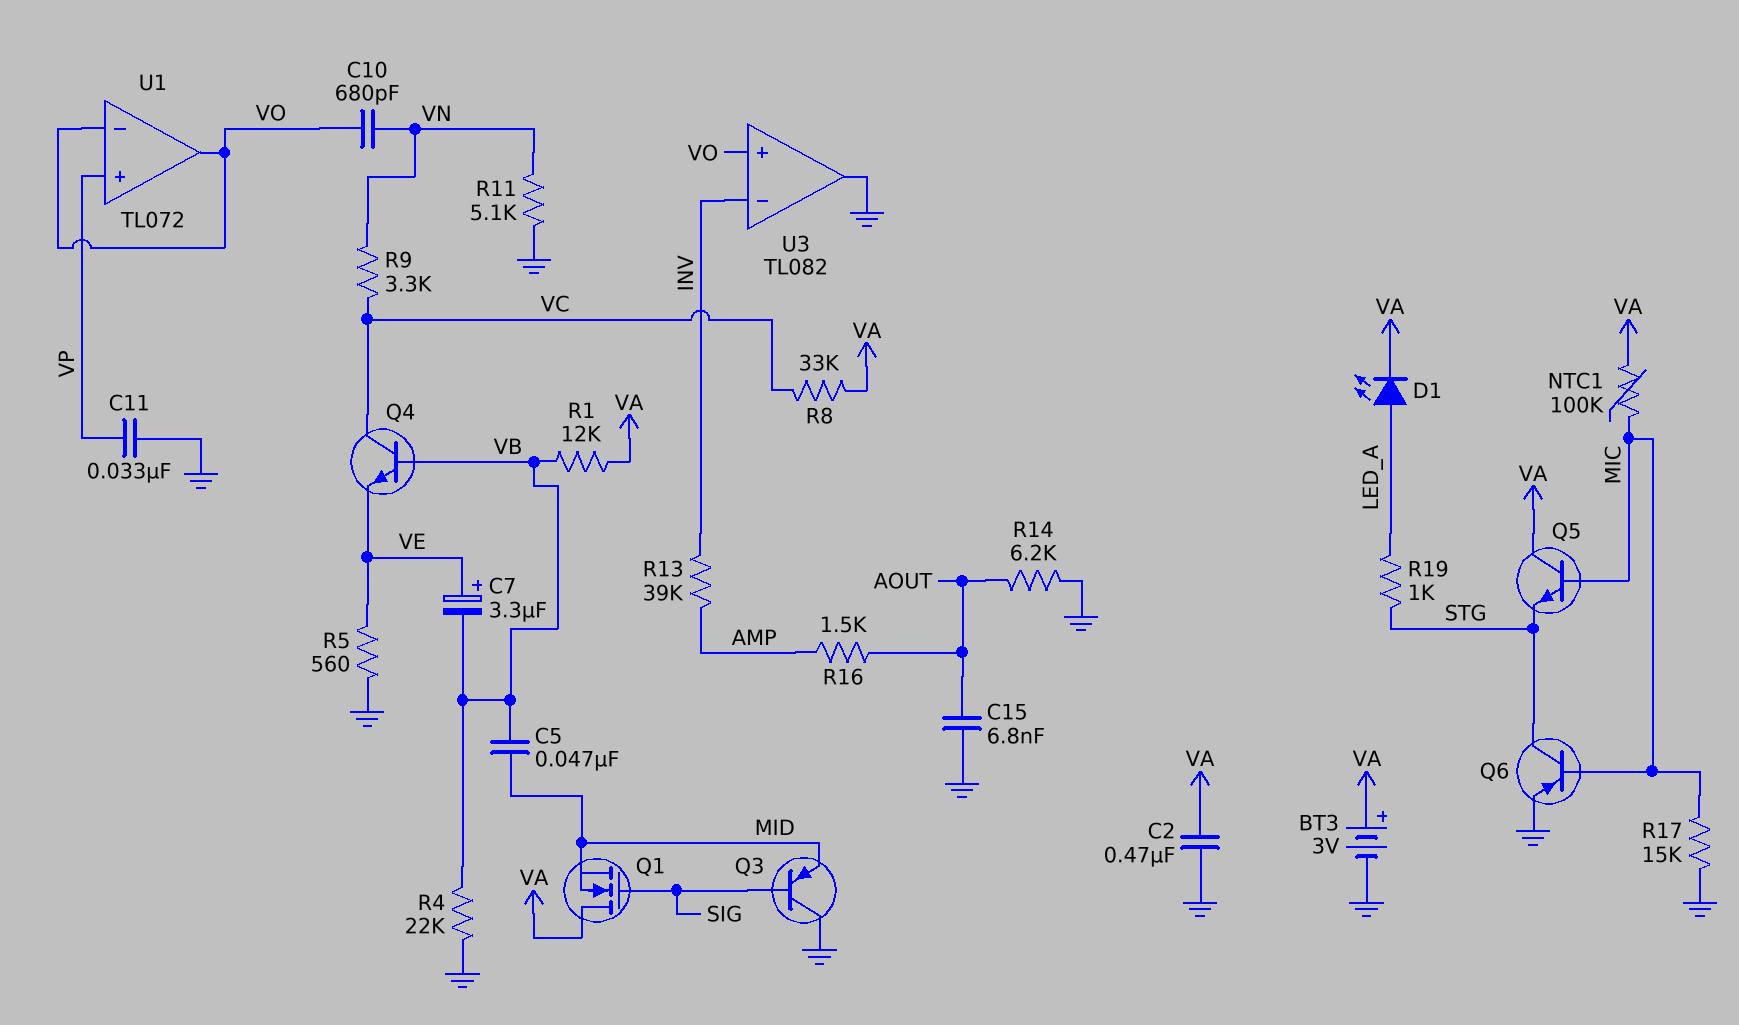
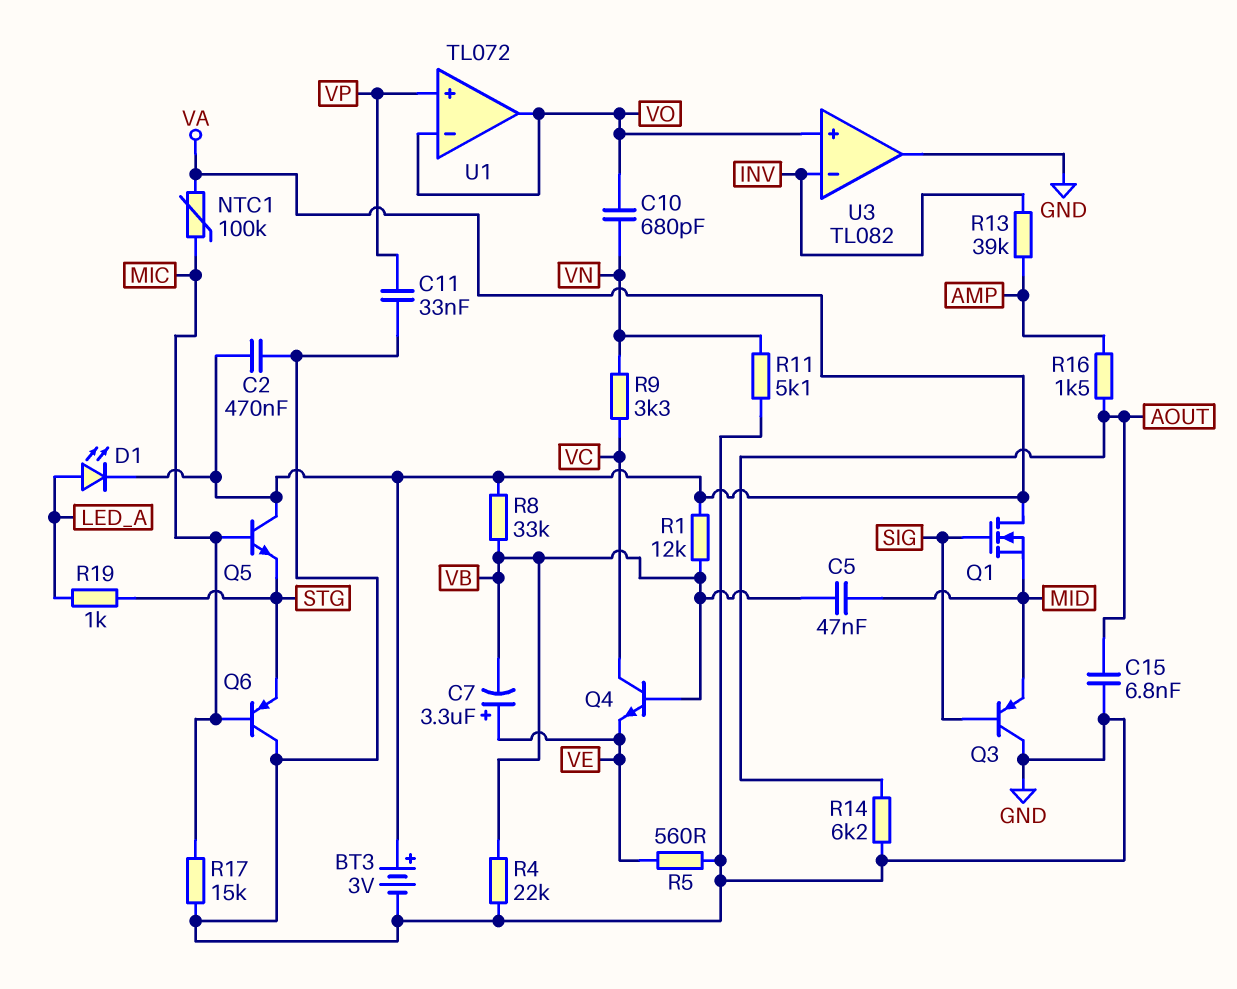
Q6: PNP (B MIC, C STG, E GND) -> PNP (B MIC, C GND, E STG)
R8: 33k (VA, VC) -> 33k (VA, VB)

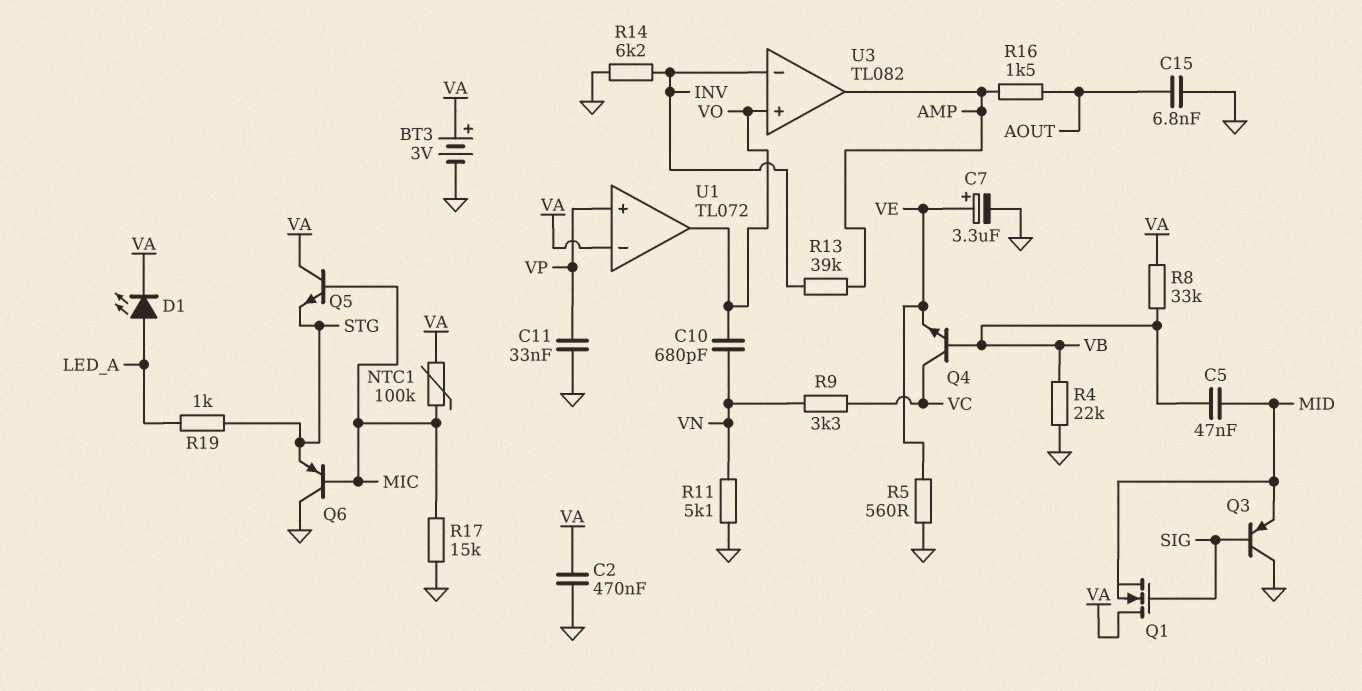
C7: 3.3uF (plus VE, minus VB) -> 3.3uF (plus VE, minus GND)
R1: 12k (VA, VB) -> none
R14: 6.2k (AOUT, GND) -> 6.2k (GND, INV)
U1 pin in-: VO -> VA
U3 pin out: GND -> AMP

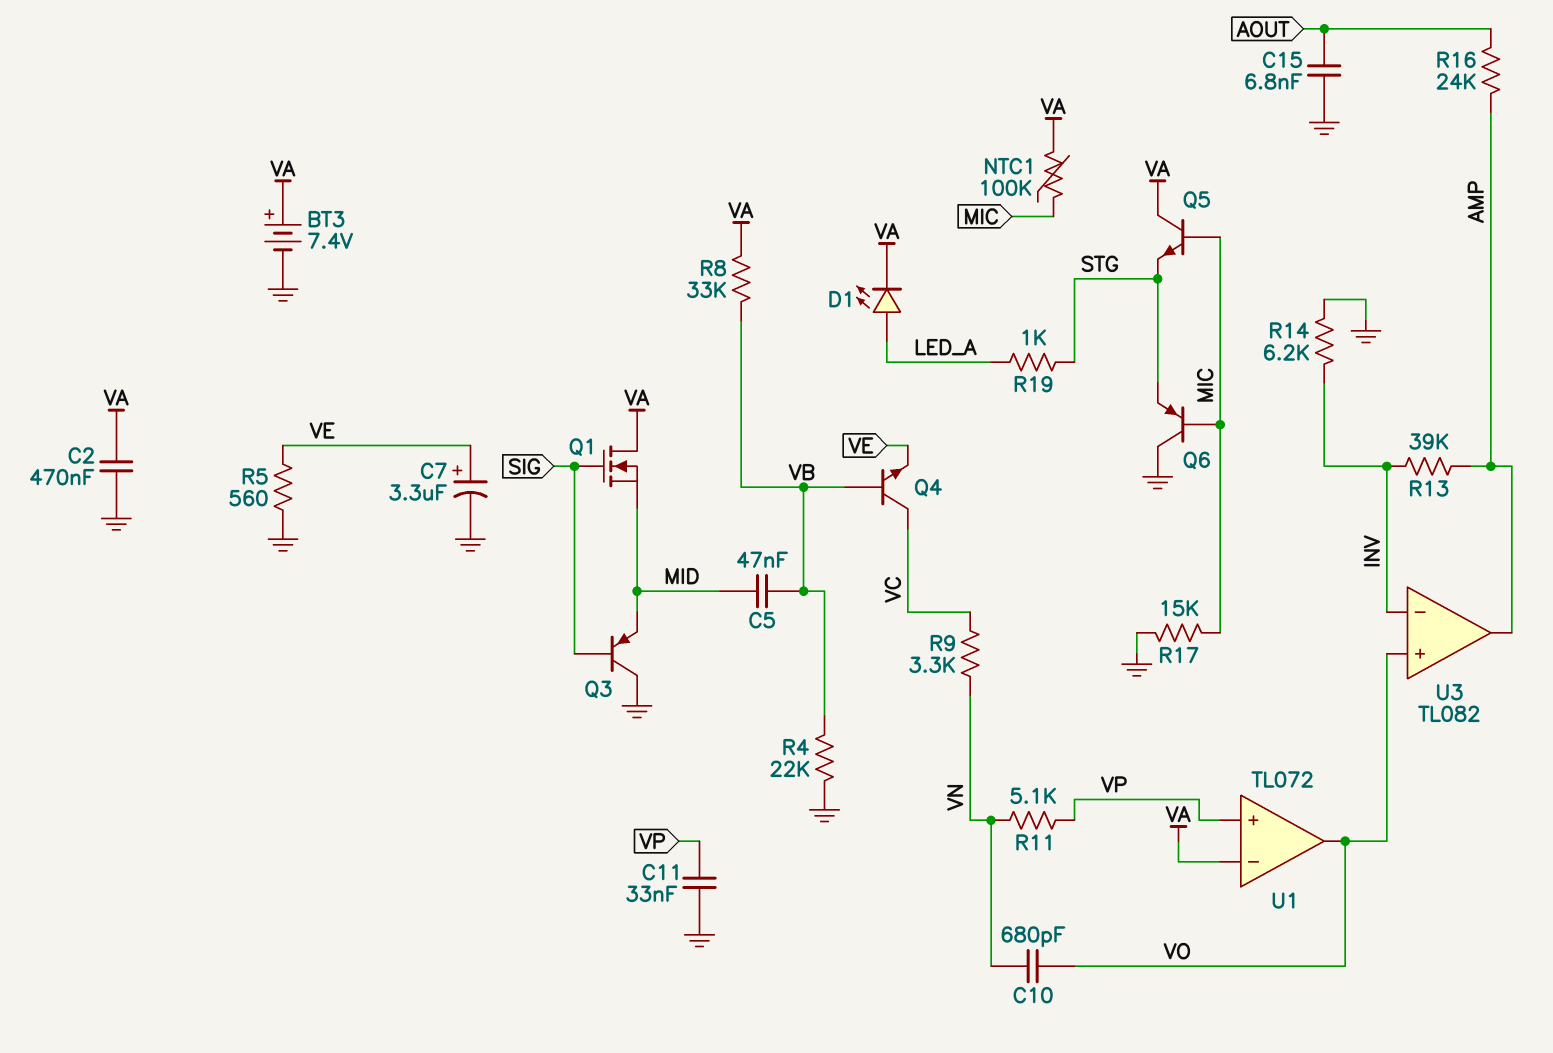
BT3: 3V (plus VA, minus GND) -> 7.4V (plus VA, minus GND)
R11: 5.1k (GND, VN) -> 5.1k (VN, VP)
R16: 1.5k (AMP, AOUT) -> 24k (AMP, AOUT)

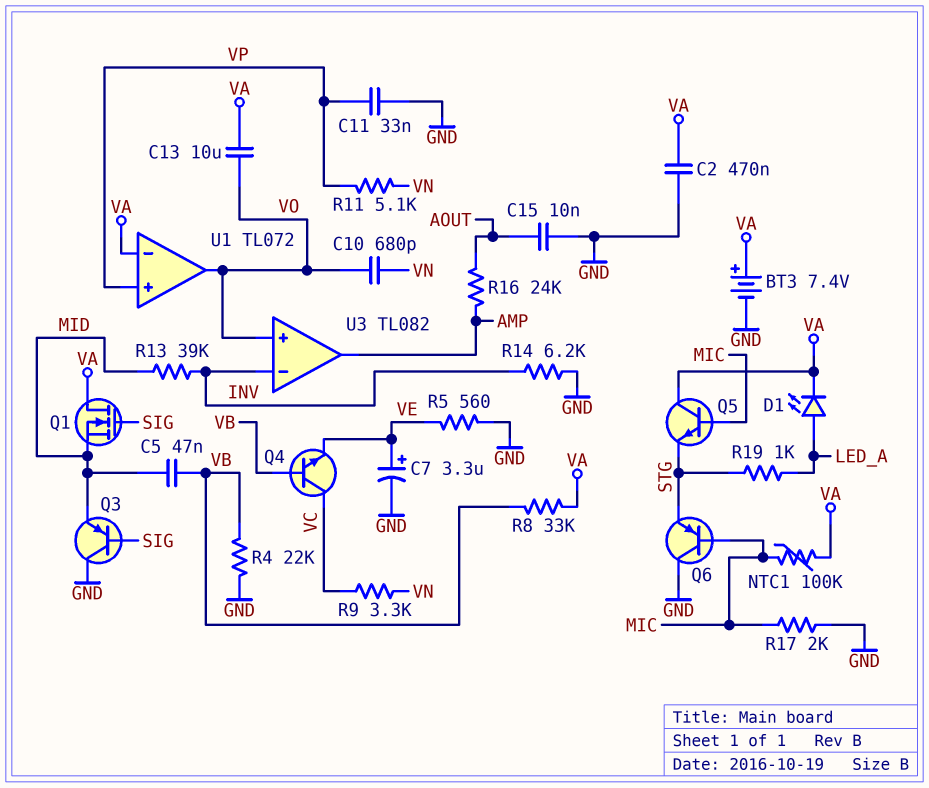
C13: none -> 10uF (VA, VO)
C15: 6.8nF (AOUT, GND) -> 10nF (AOUT, GND)
R13: 39k (AMP, INV) -> 39k (INV, MID)
R17: 15k (GND, MIC) -> 2k (GND, MIC)

